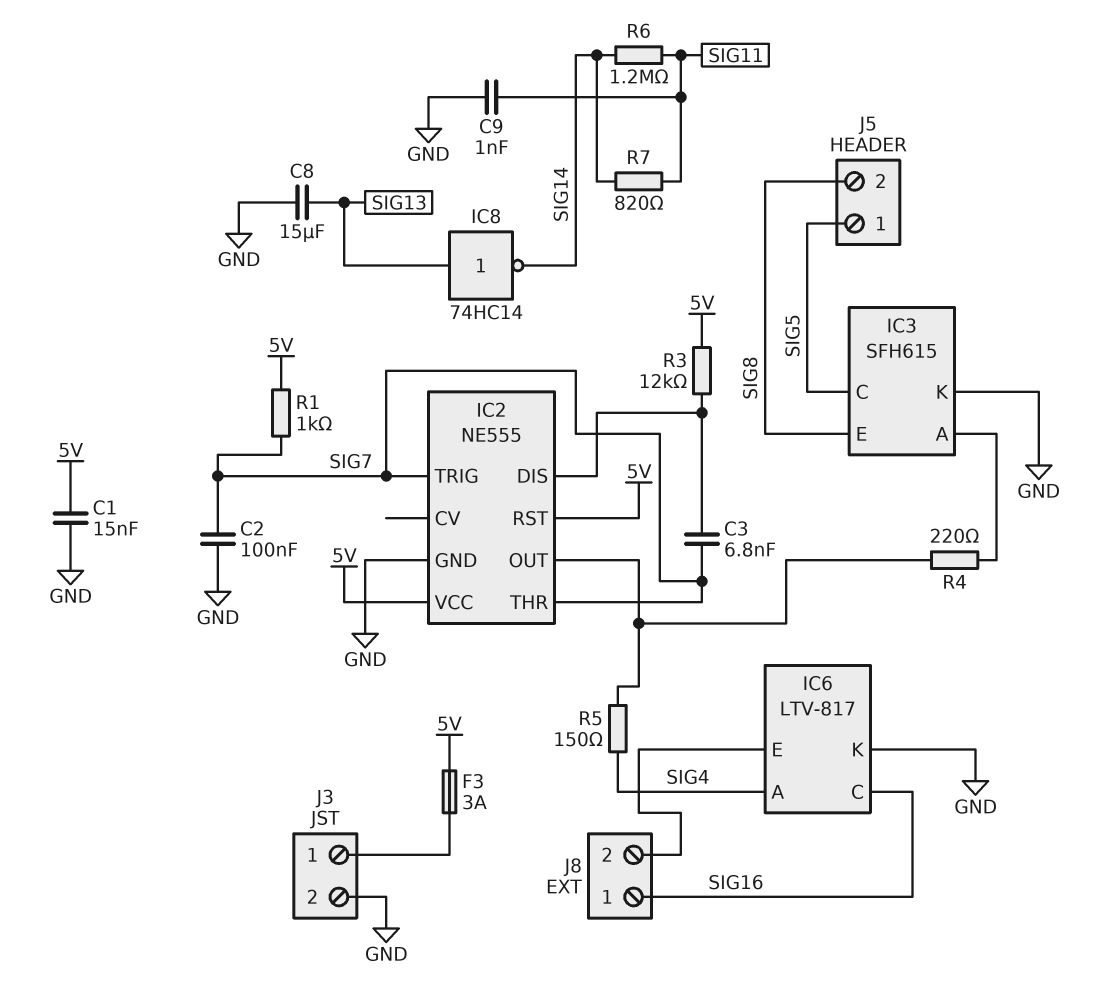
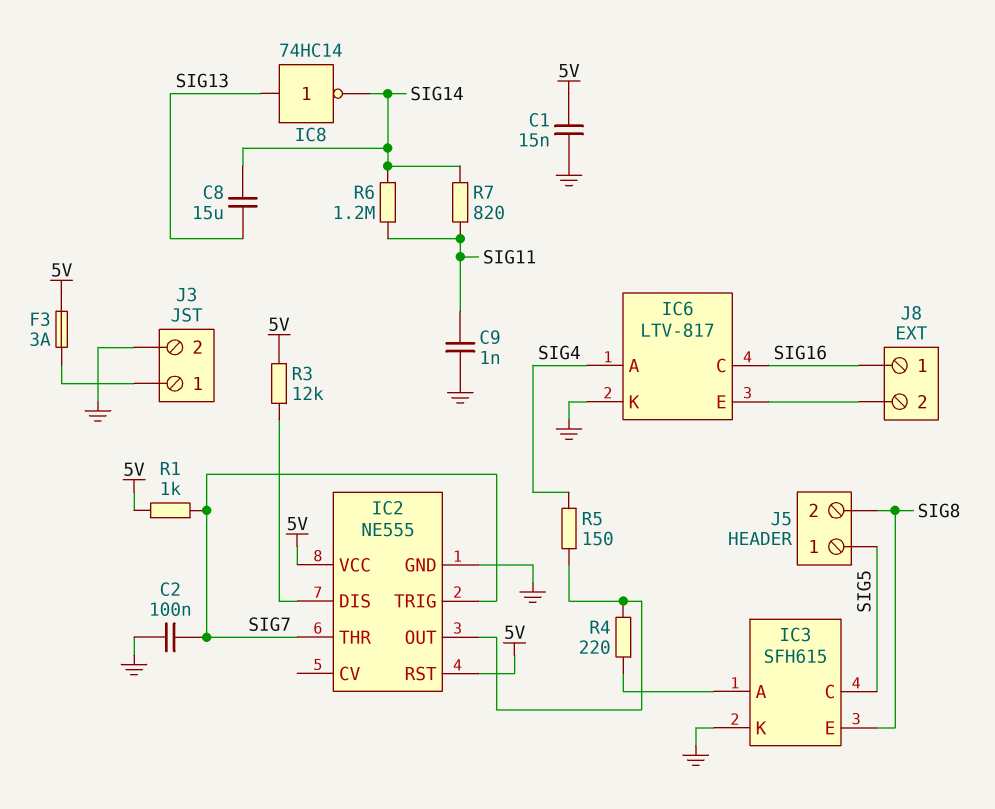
C3: 6.8nF (IC2/DIS, SIG7) -> none
C8: 15uF (GND, SIG13) -> 15uF (SIG13, SIG14)

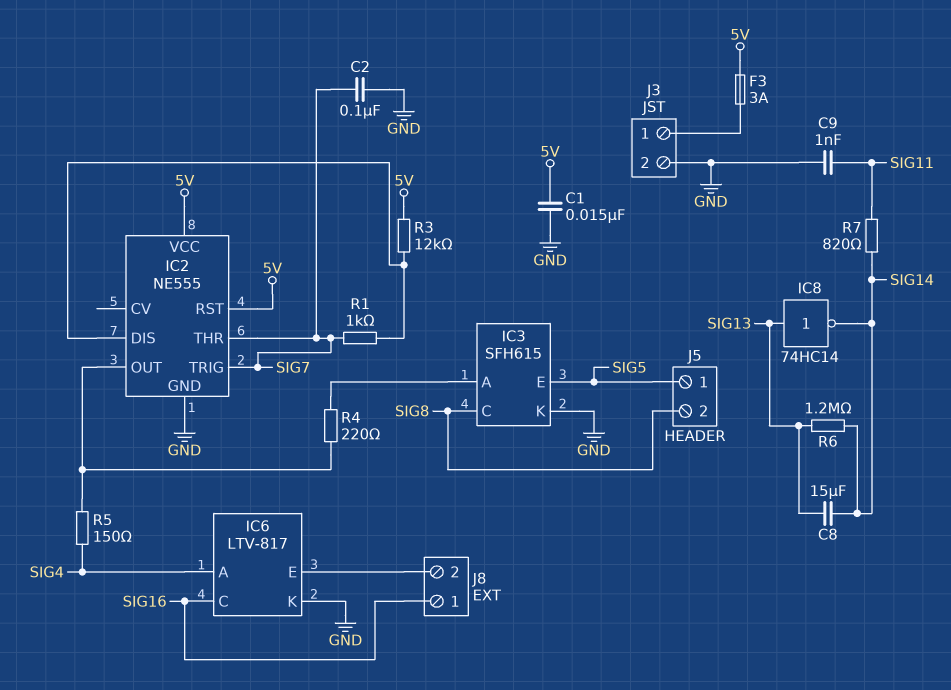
IC3 pin C: SIG5 -> SIG8
IC3 pin E: SIG8 -> SIG5
R1: 1k (5V, SIG7) -> 1k (IC2/DIS, SIG7)
R6: 1.2M (SIG11, SIG14) -> 1.2M (SIG13, SIG14)

